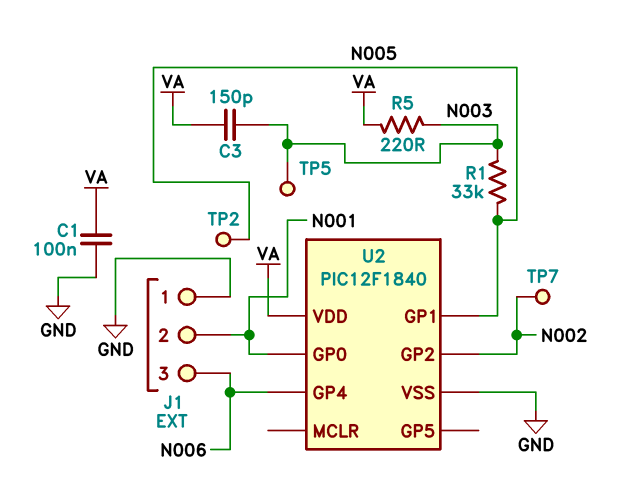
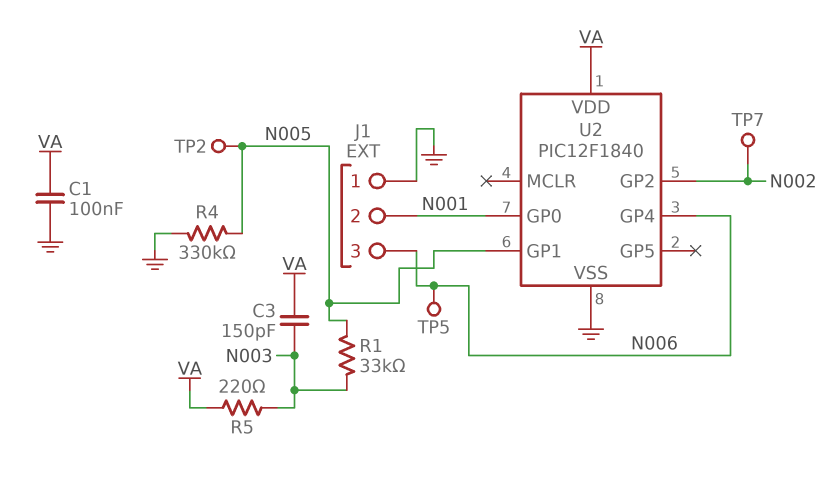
R4: none -> 330k (GND, N005)
TP5: test point (N003) -> test point (N006)

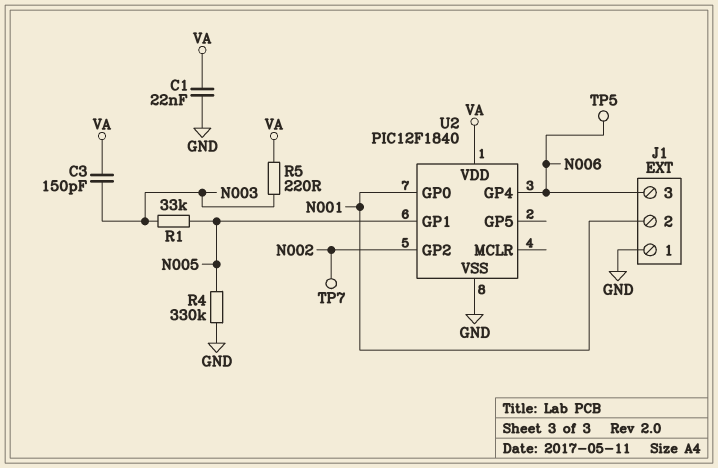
C1: 100nF (GND, VA) -> 22nF (GND, VA)
TP2: test point (N005) -> none

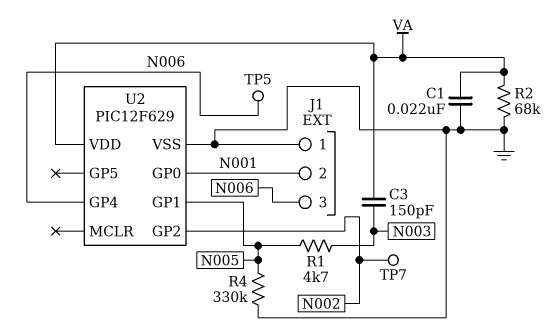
R1: 33k (N003, N005) -> 4.7k (N003, N005)
R2: none -> 68k (GND, VA)
R5: 220 (N003, VA) -> none
U2: PIC12F1840 -> PIC12F629

